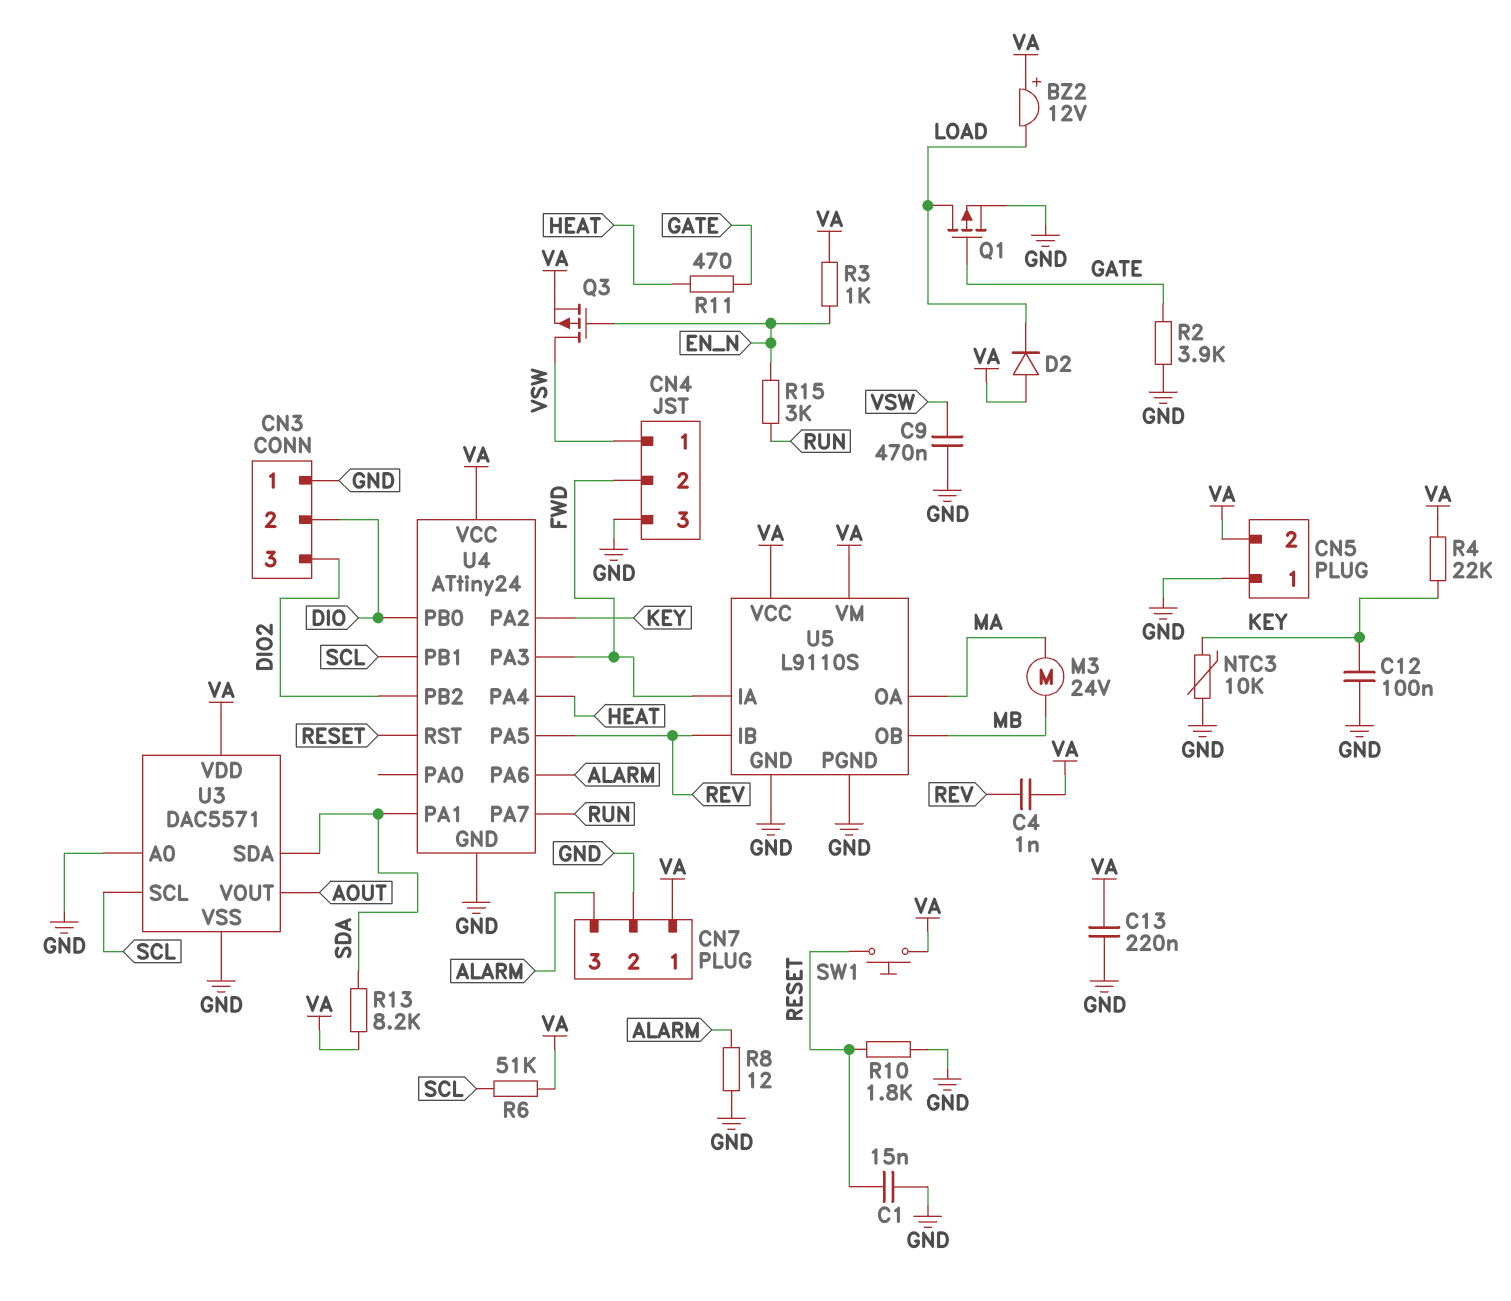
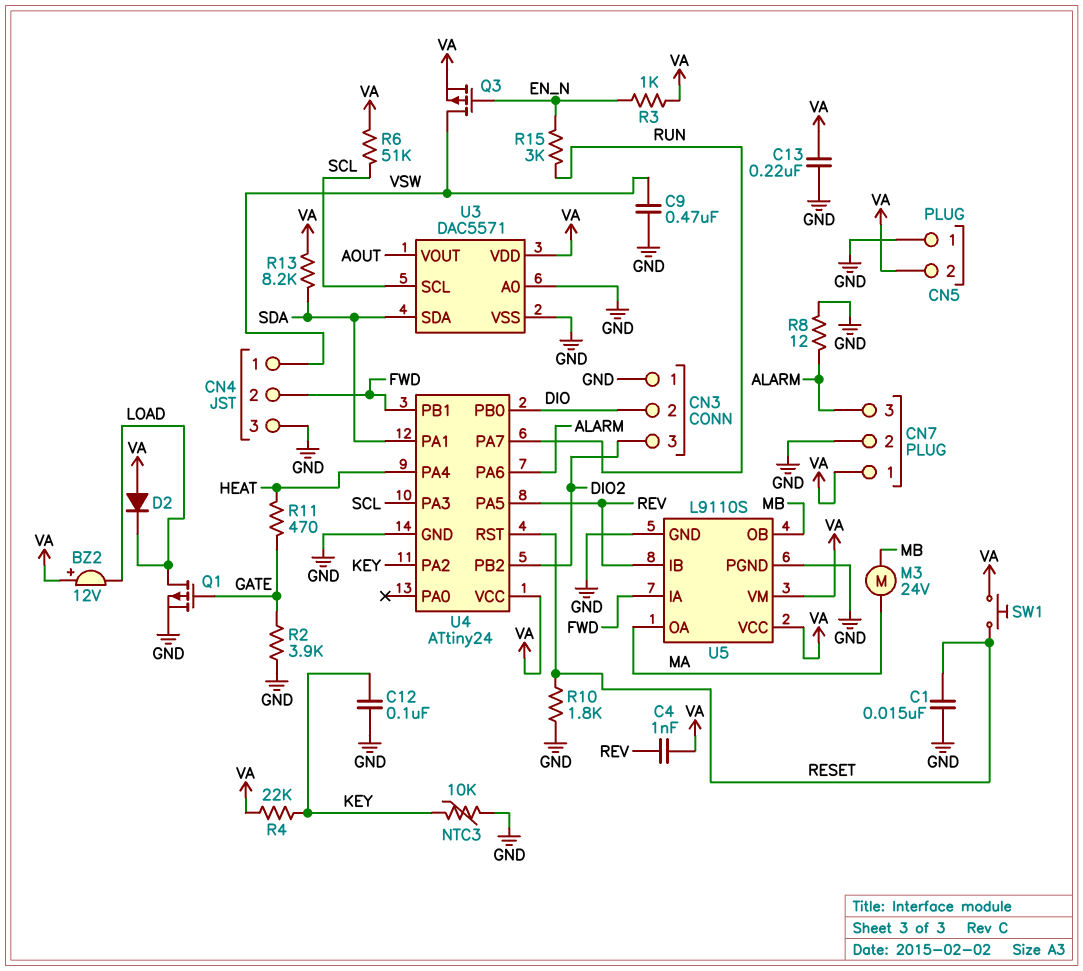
U4 pin PA3: FWD -> SCL
U4 pin PB1: SCL -> FWD

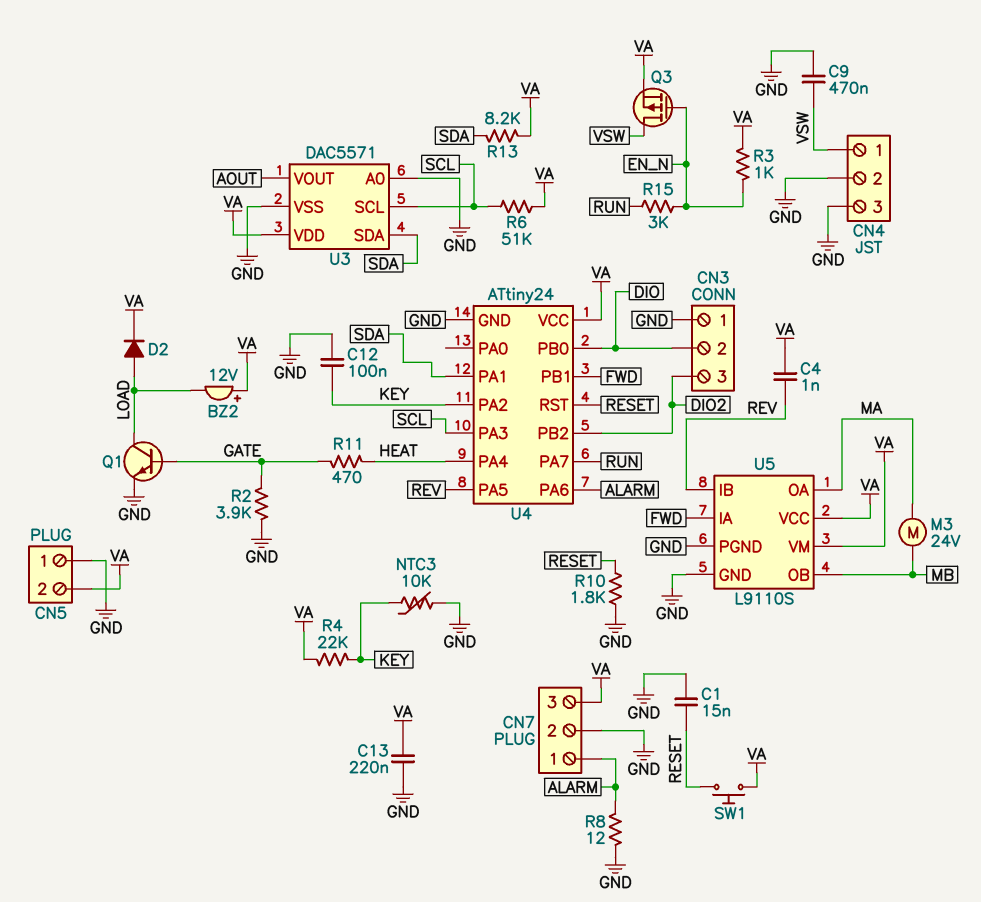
CN4 pin 2: FWD -> GND
CN7 pin 1: VA -> ALARM
CN7 pin 3: ALARM -> VA
D2: diode (A VA, K LOAD) -> diode (A LOAD, K VA)
Q1: PMOS (G GATE, D LOAD, S GND) -> NPN (B GATE, C LOAD, E GND)

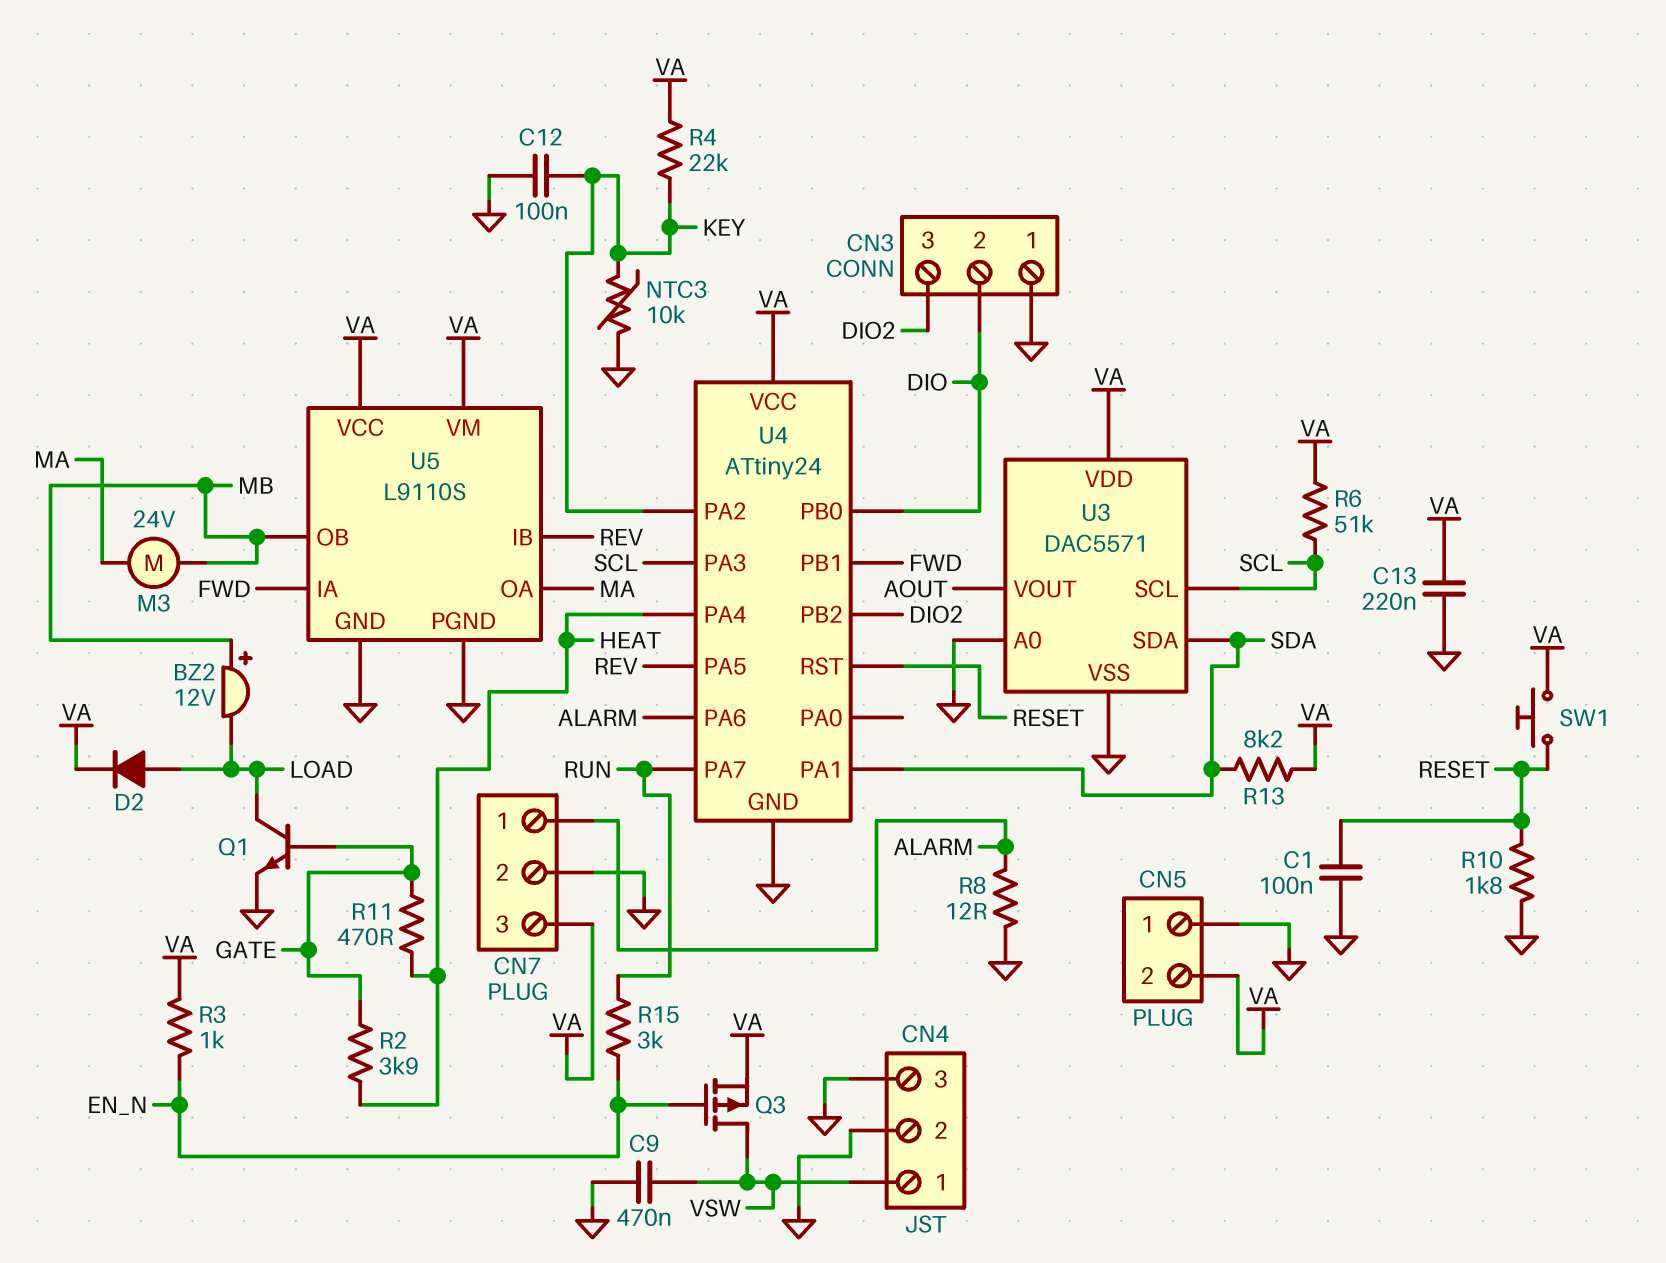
BZ2: buzzer 12V (plus VA, minus LOAD) -> buzzer 12V (plus MB, minus LOAD)
C1: 15nF (GND, RESET) -> 100nF (GND, RESET)
C4: 1nF (REV, VA) -> none
R2: 3.9k (GATE, GND) -> 3.9k (GATE, HEAT)

